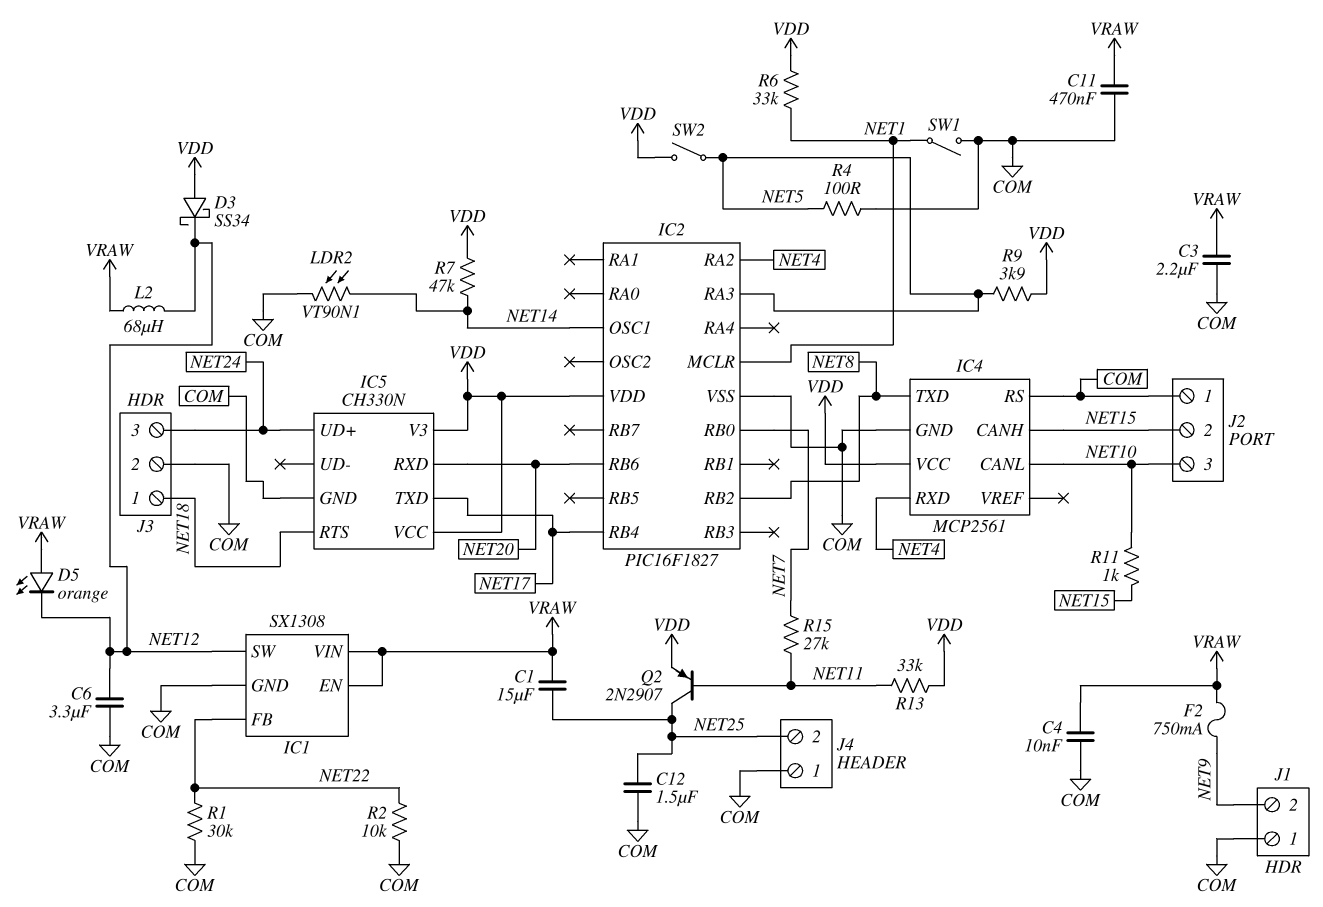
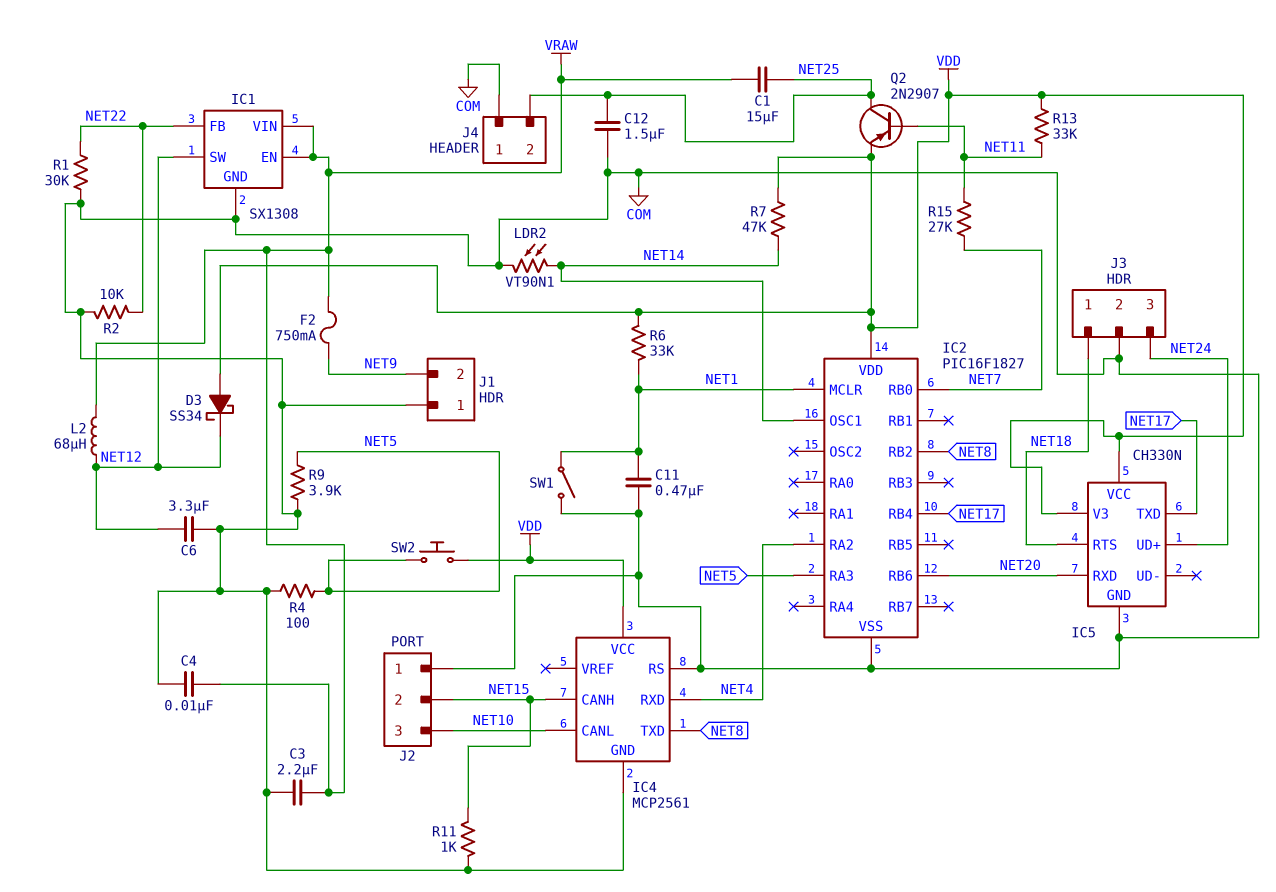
C11: 470nF (COM, VRAW) -> 470nF (COM, NET1)
D5: LED orange (A VRAW, K NET12) -> none
R9: 3.9k (NET5, VDD) -> 3.9k (COM, NET5)
R11: 1k (NET10, NET15) -> 1k (COM, NET15)
SW2: switch (NET5, VDD) -> button (NET5, VDD)

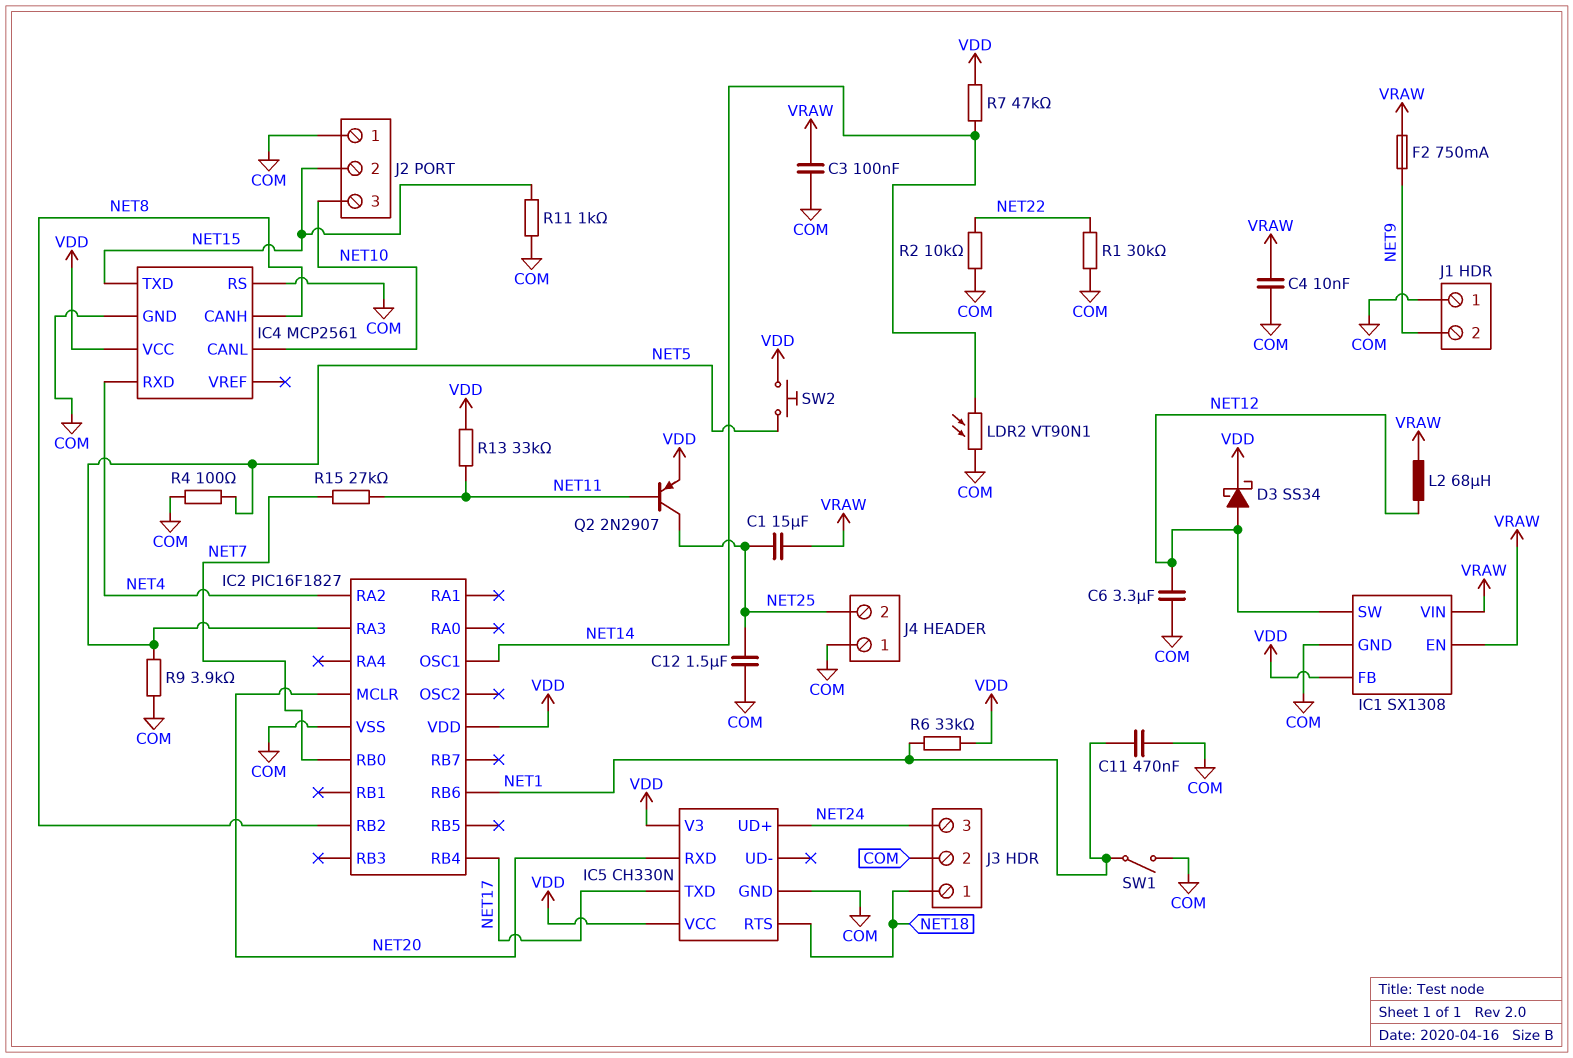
C3: 2.2uF (COM, VRAW) -> 100nF (COM, VRAW)
D3: schottky SS34 (A VDD, K NET12) -> schottky SS34 (A NET12, K VDD)
IC1 pin FB: NET22 -> VDD
IC2 pin MCLR: NET1 -> NET20
IC2 pin RB6: NET20 -> NET1
IC4 pin CANH: NET15 -> NET8
IC4 pin TXD: NET8 -> NET15

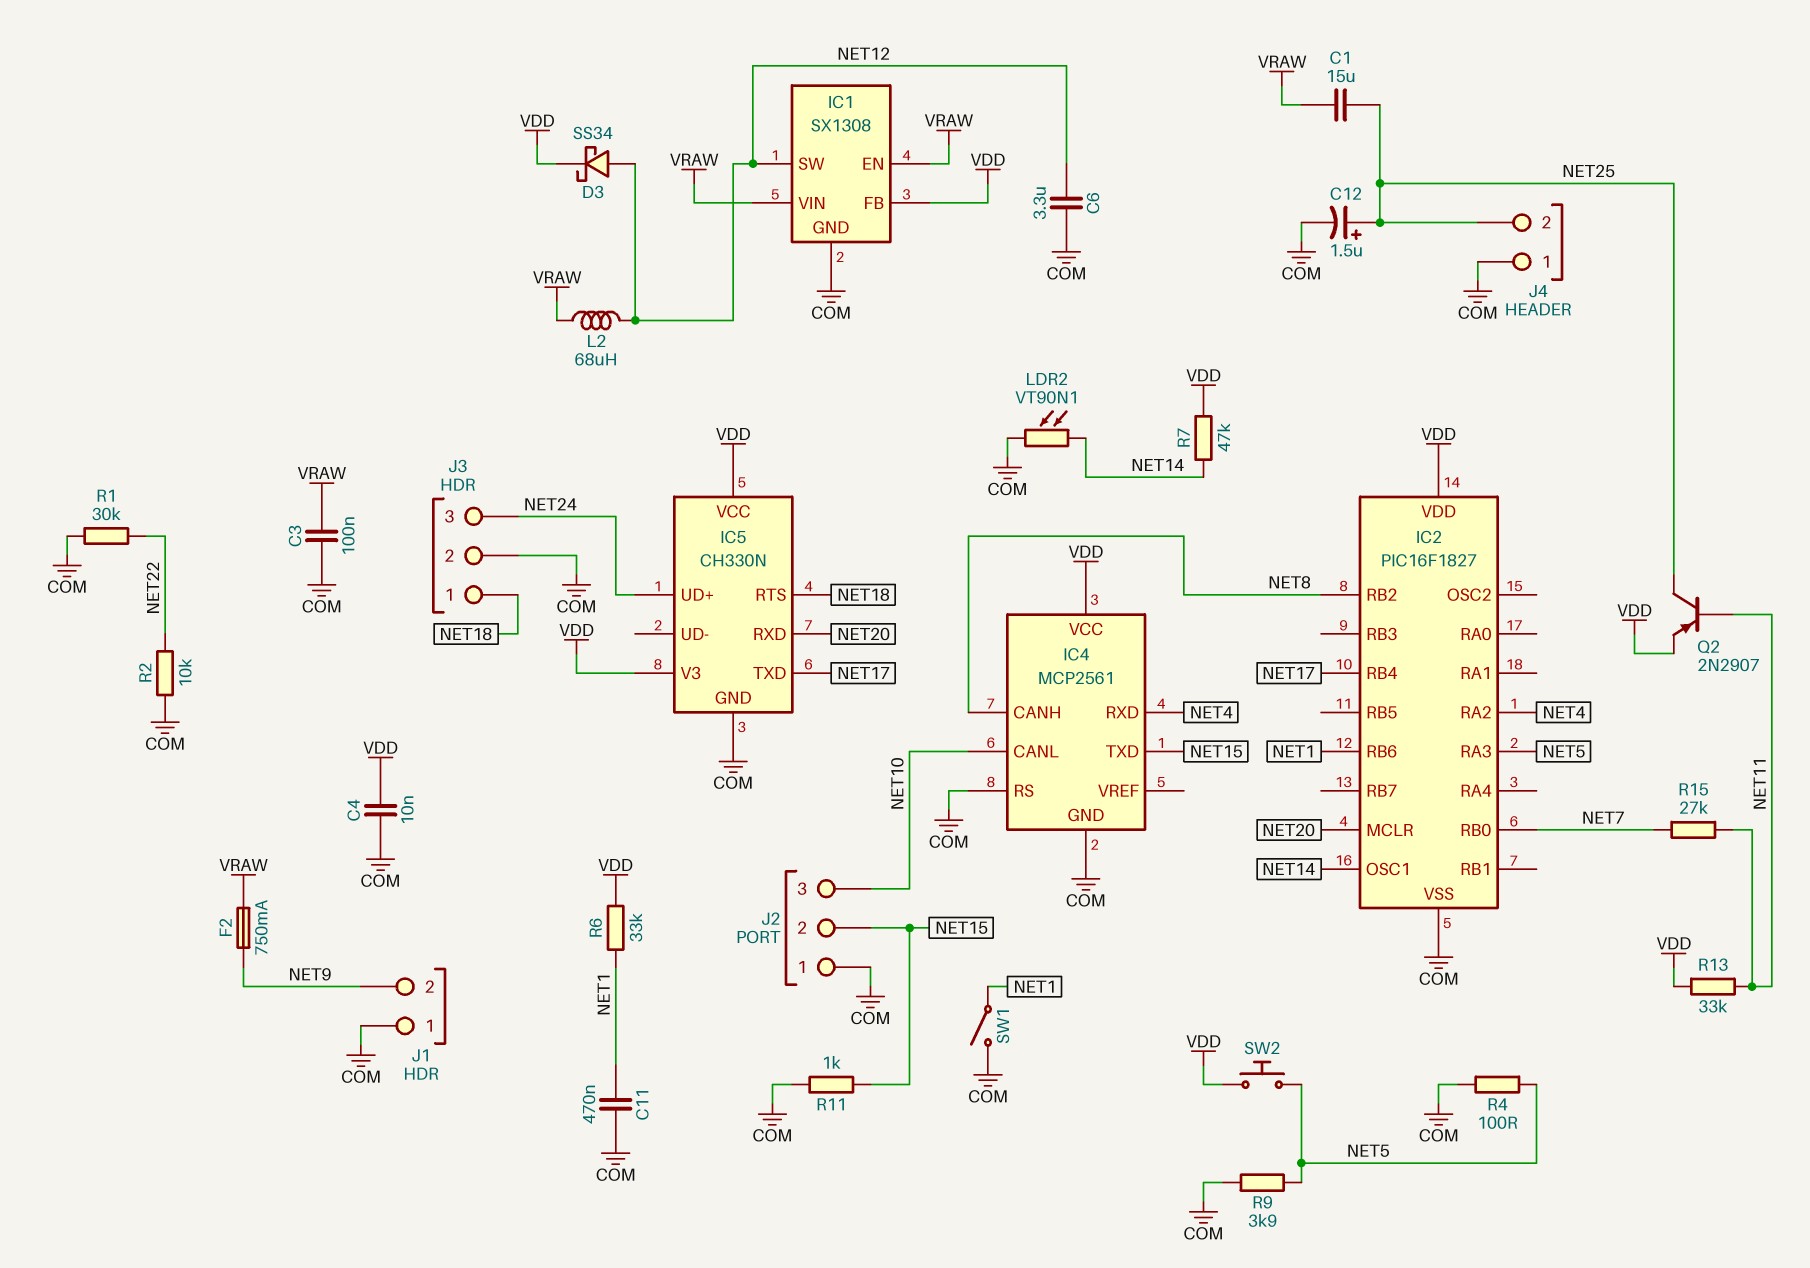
C4: 10nF (COM, VRAW) -> 10nF (COM, VDD)
C12: 1.5uF (COM, NET25) -> 1.5uF (plus NET25, minus COM)

